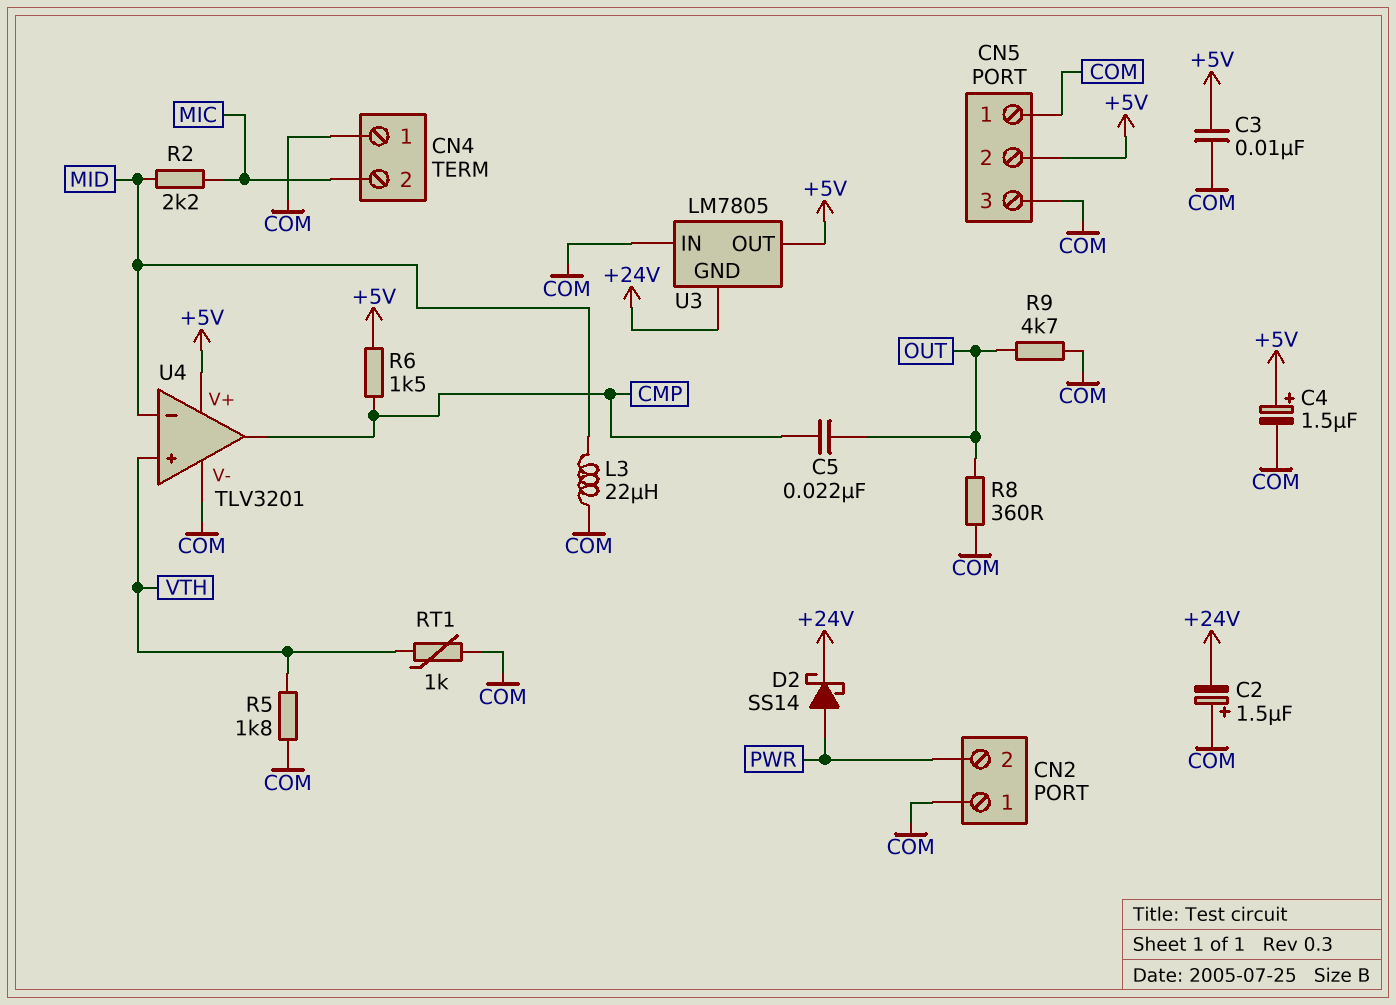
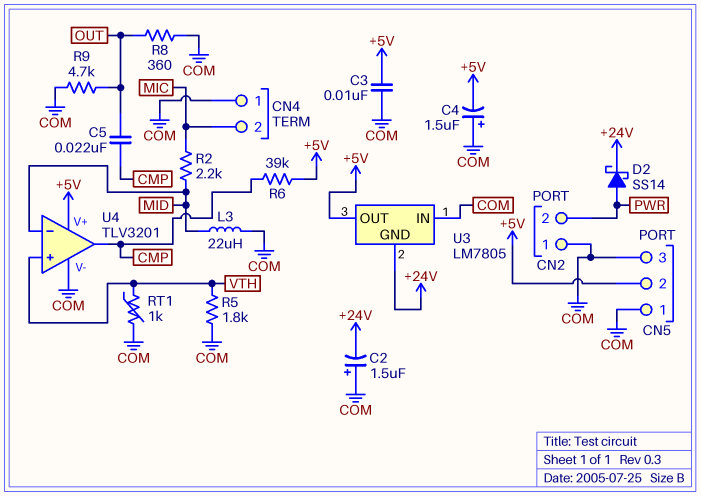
C4: 1.5uF (plus +5V, minus COM) -> 1.5uF (plus COM, minus +5V)
R6: 1.5k (+5V, CMP) -> 39k (+5V, CMP)

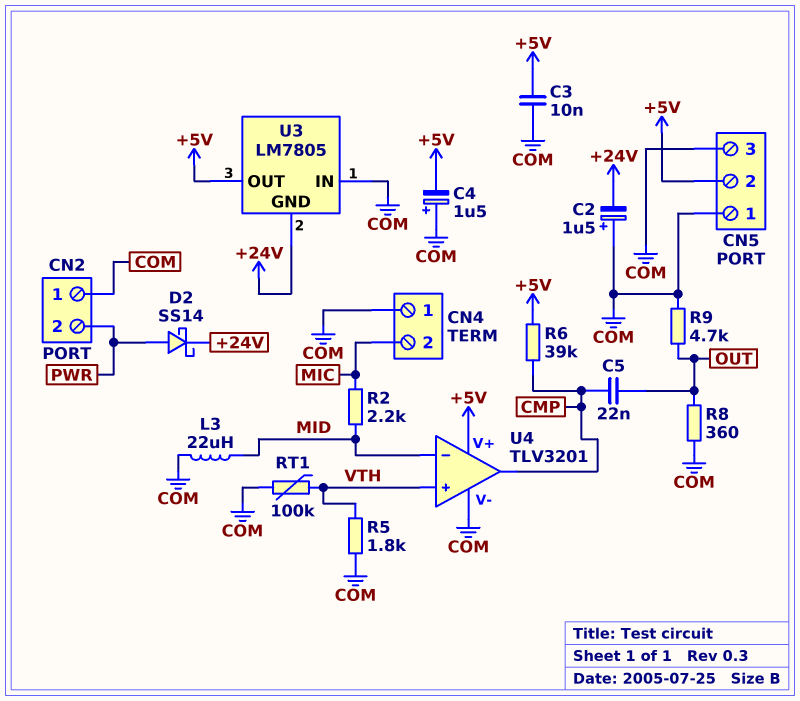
RT1: 1k (COM, VTH) -> 100k (COM, VTH)

